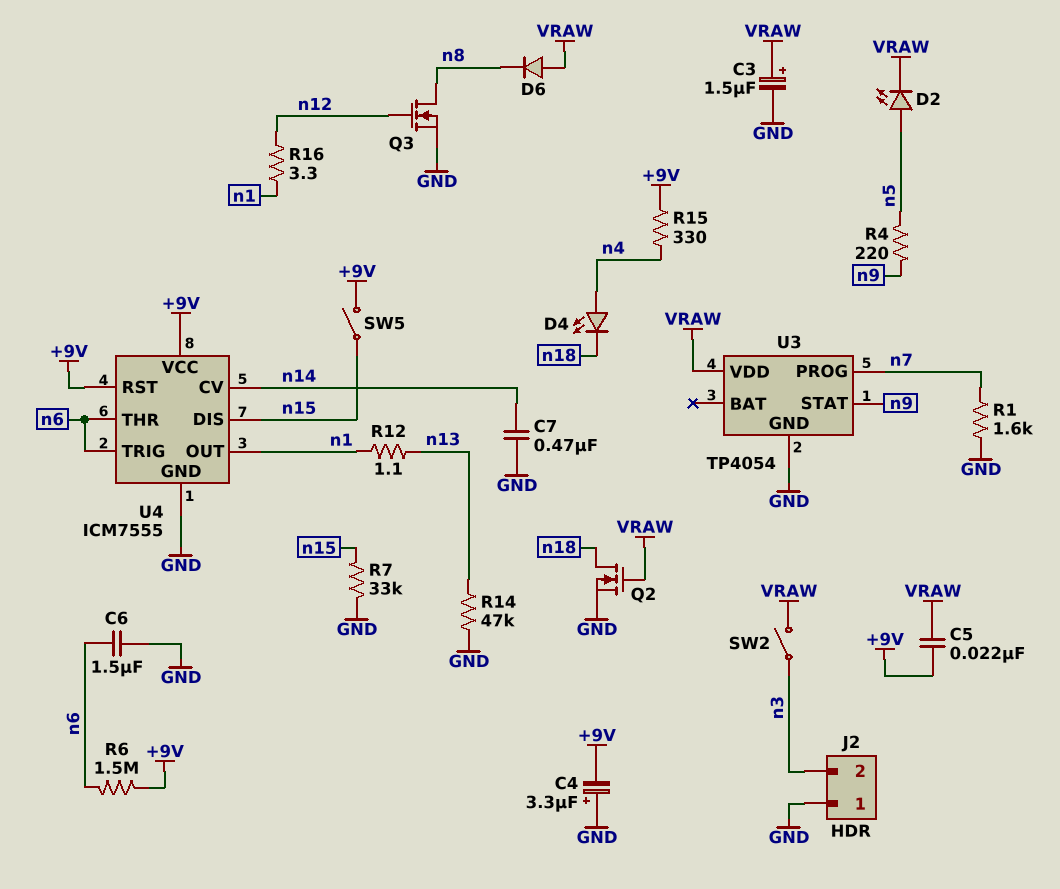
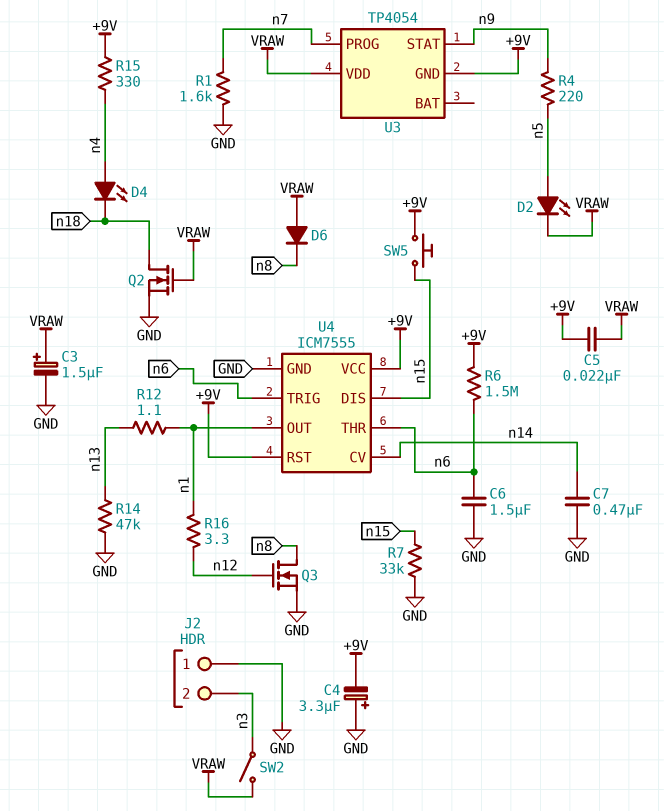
SW5: switch (+9V, n15) -> button (+9V, n15)
U3 pin GND: GND -> +9V

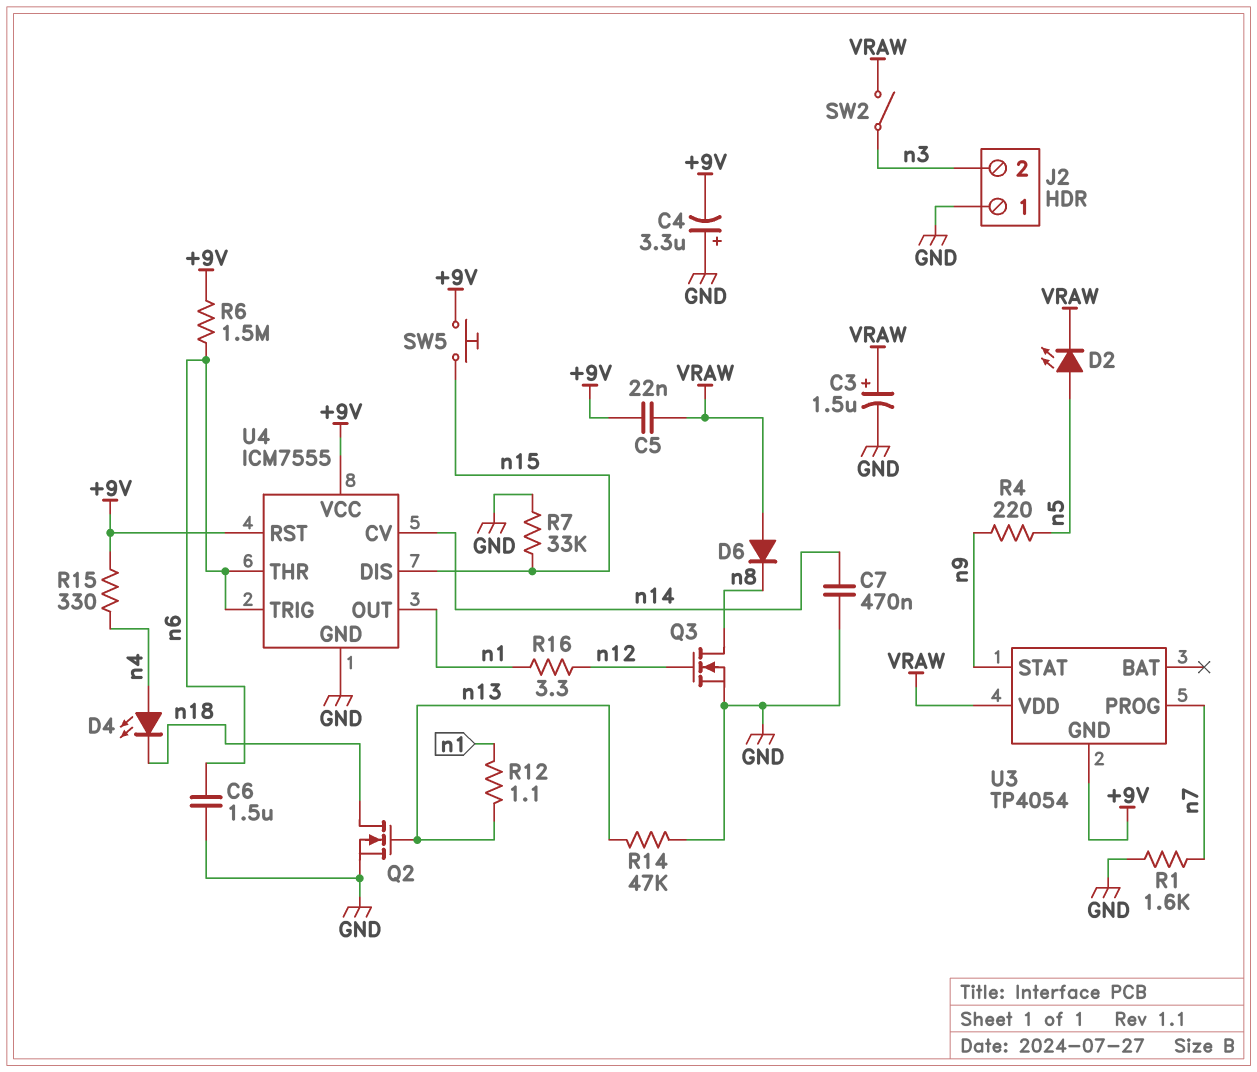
Q2: NMOS (G VRAW, D n18, S GND) -> NMOS (G n13, D n18, S GND)

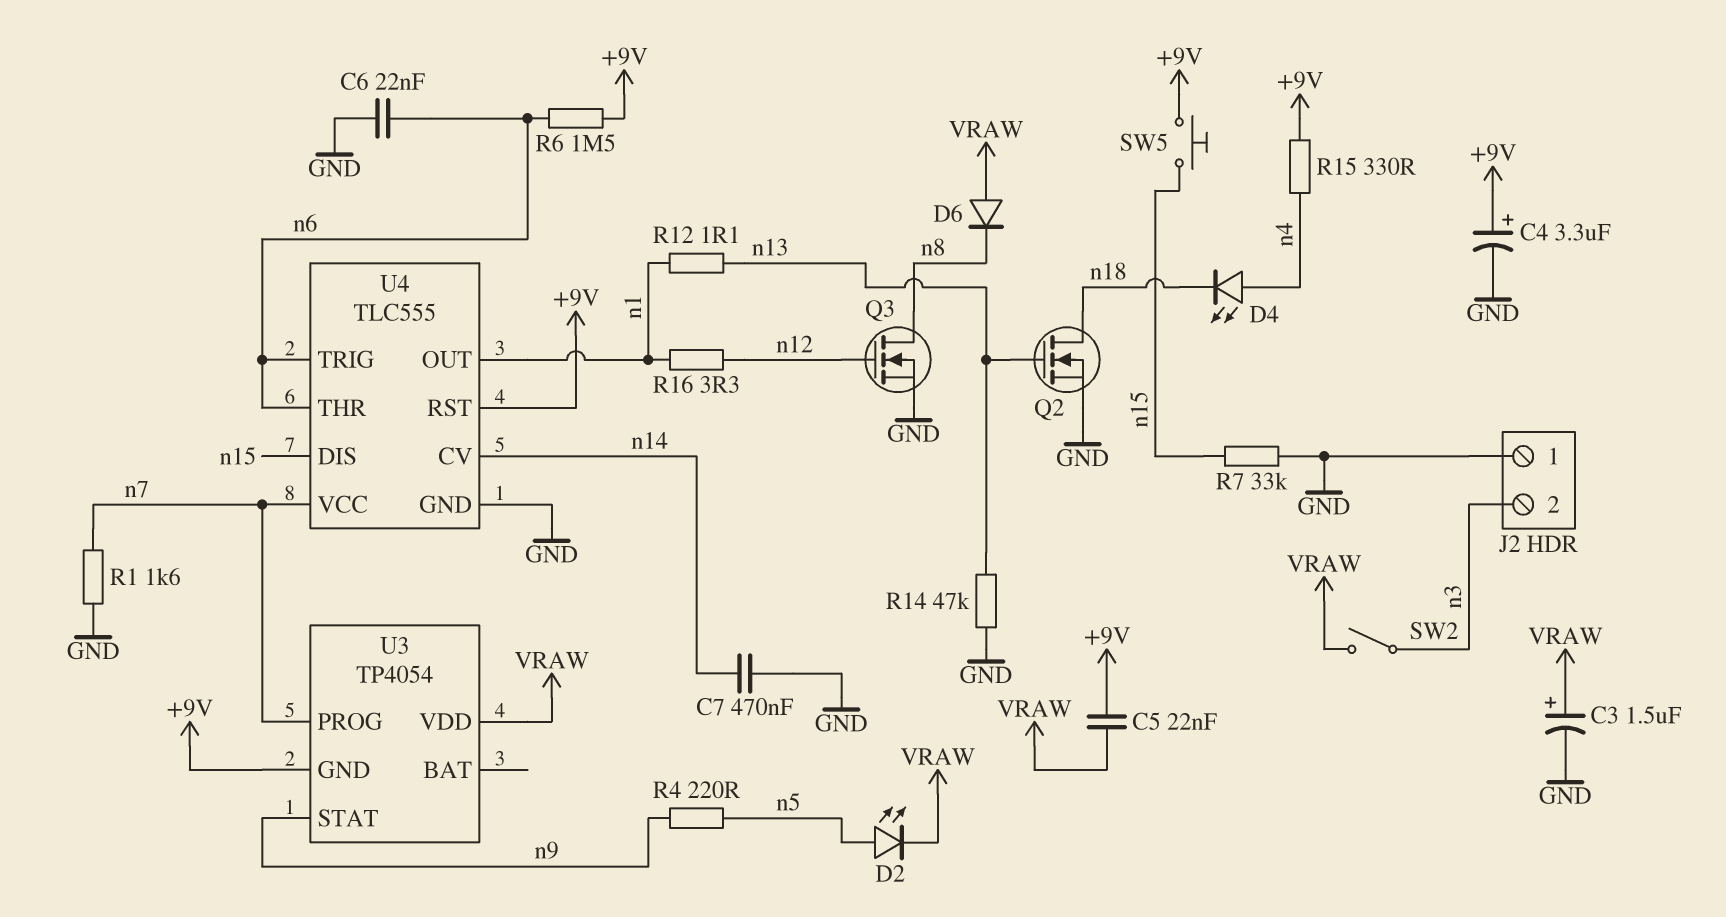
C4: 3.3uF (plus GND, minus +9V) -> 3.3uF (plus +9V, minus GND)
C6: 1.5uF (GND, n6) -> 22nF (GND, n6)
U4: ICM7555 -> TLC555
U4 pin VCC: +9V -> n7

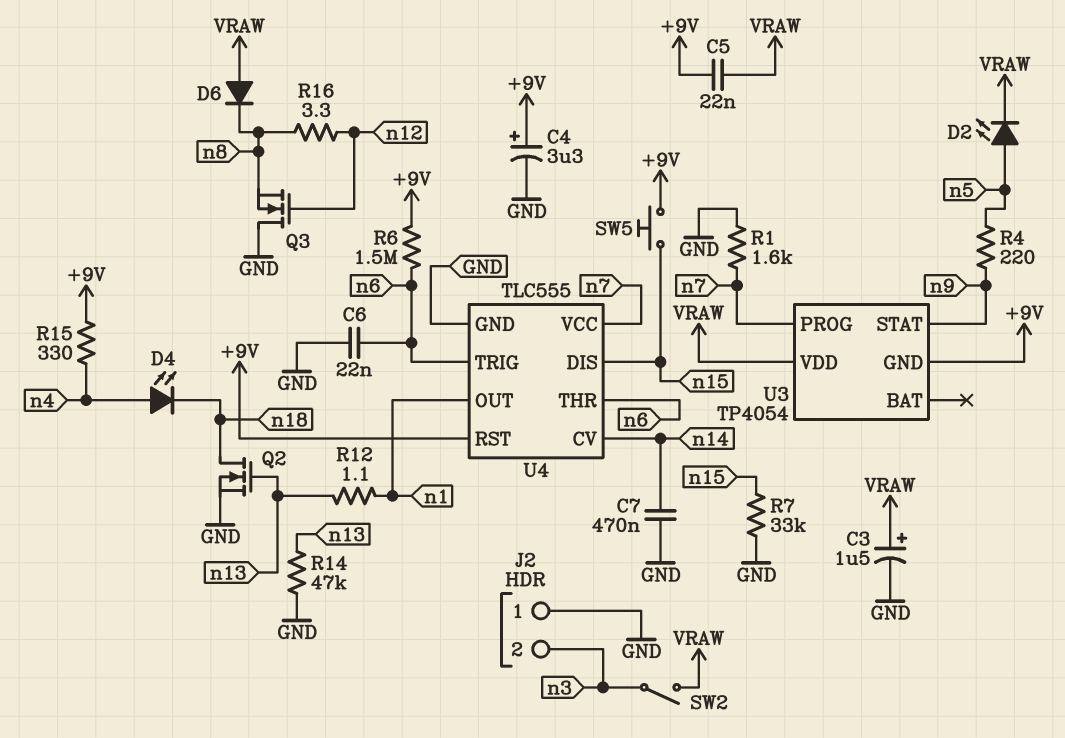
Q3: NMOS (G n12, D n8, S GND) -> NMOS (G n12, D GND, S n8)
R16: 3.3 (n1, n12) -> 3.3 (n8, n12)

